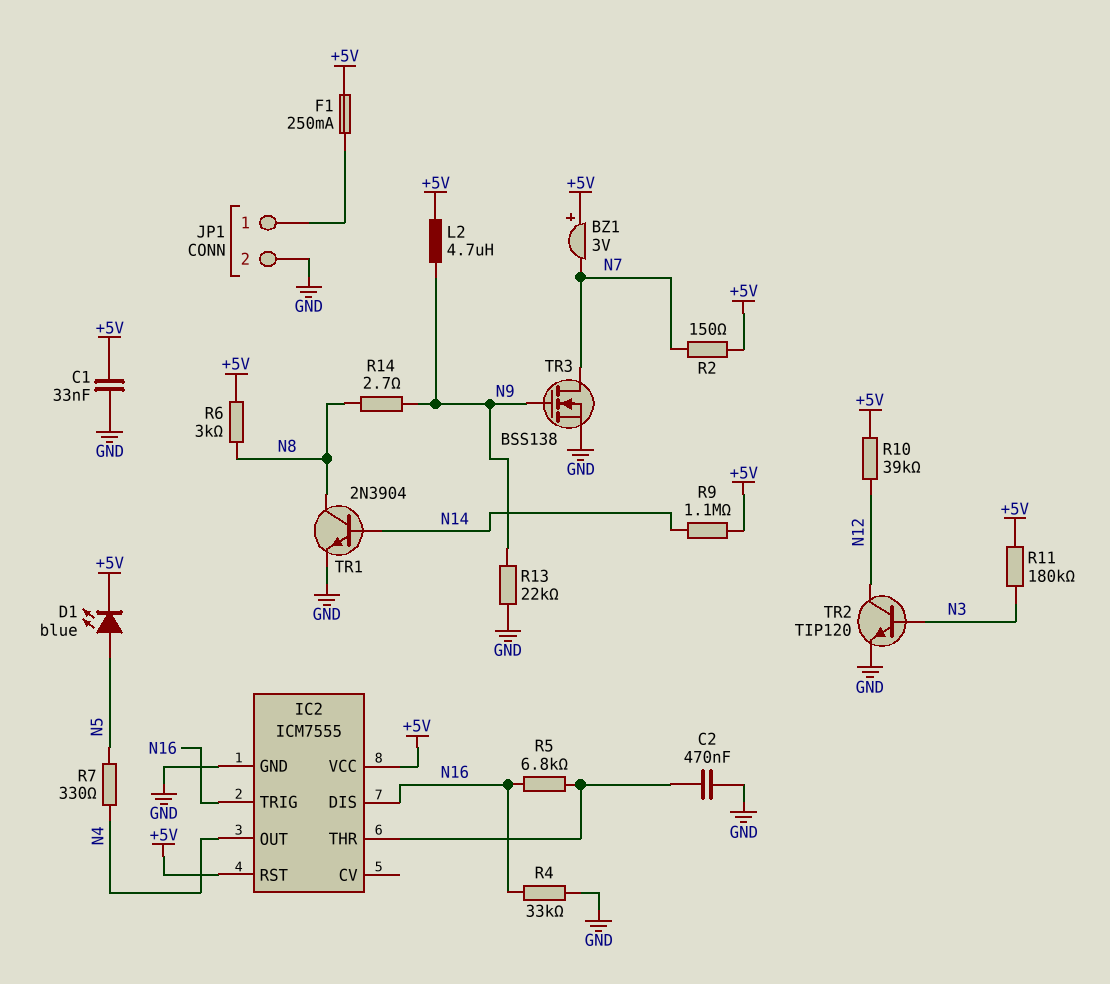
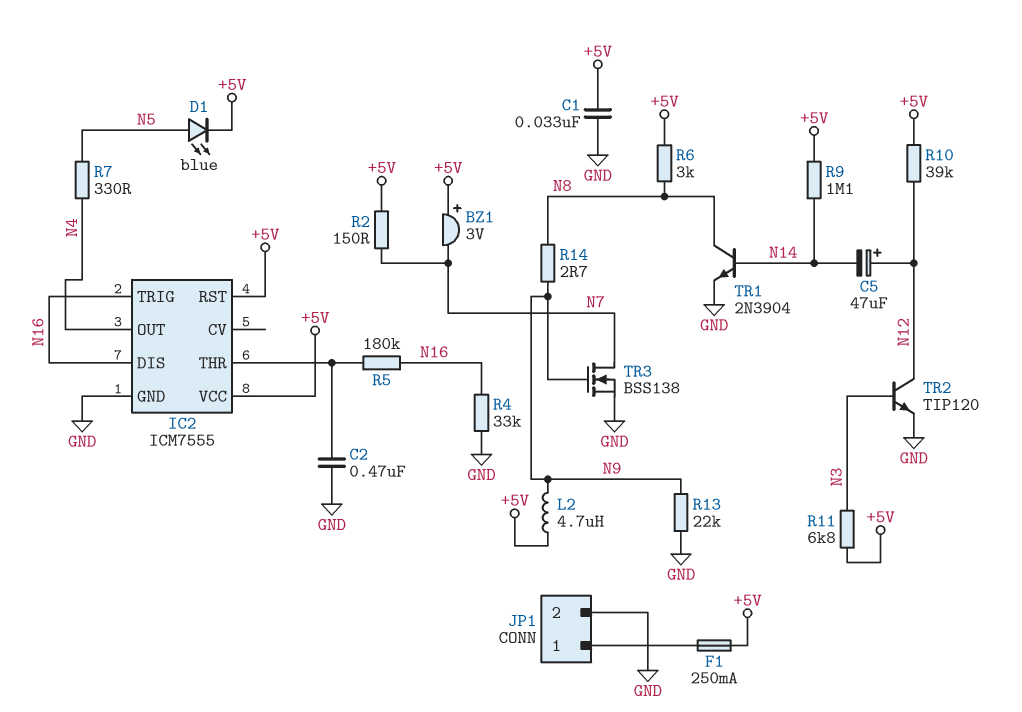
C5: none -> 47uF (plus N12, minus N14)
R5: 6.8k (IC2/THR, N16) -> 180k (IC2/THR, N16)
R11: 180k (+5V, N3) -> 6.8k (+5V, N3)

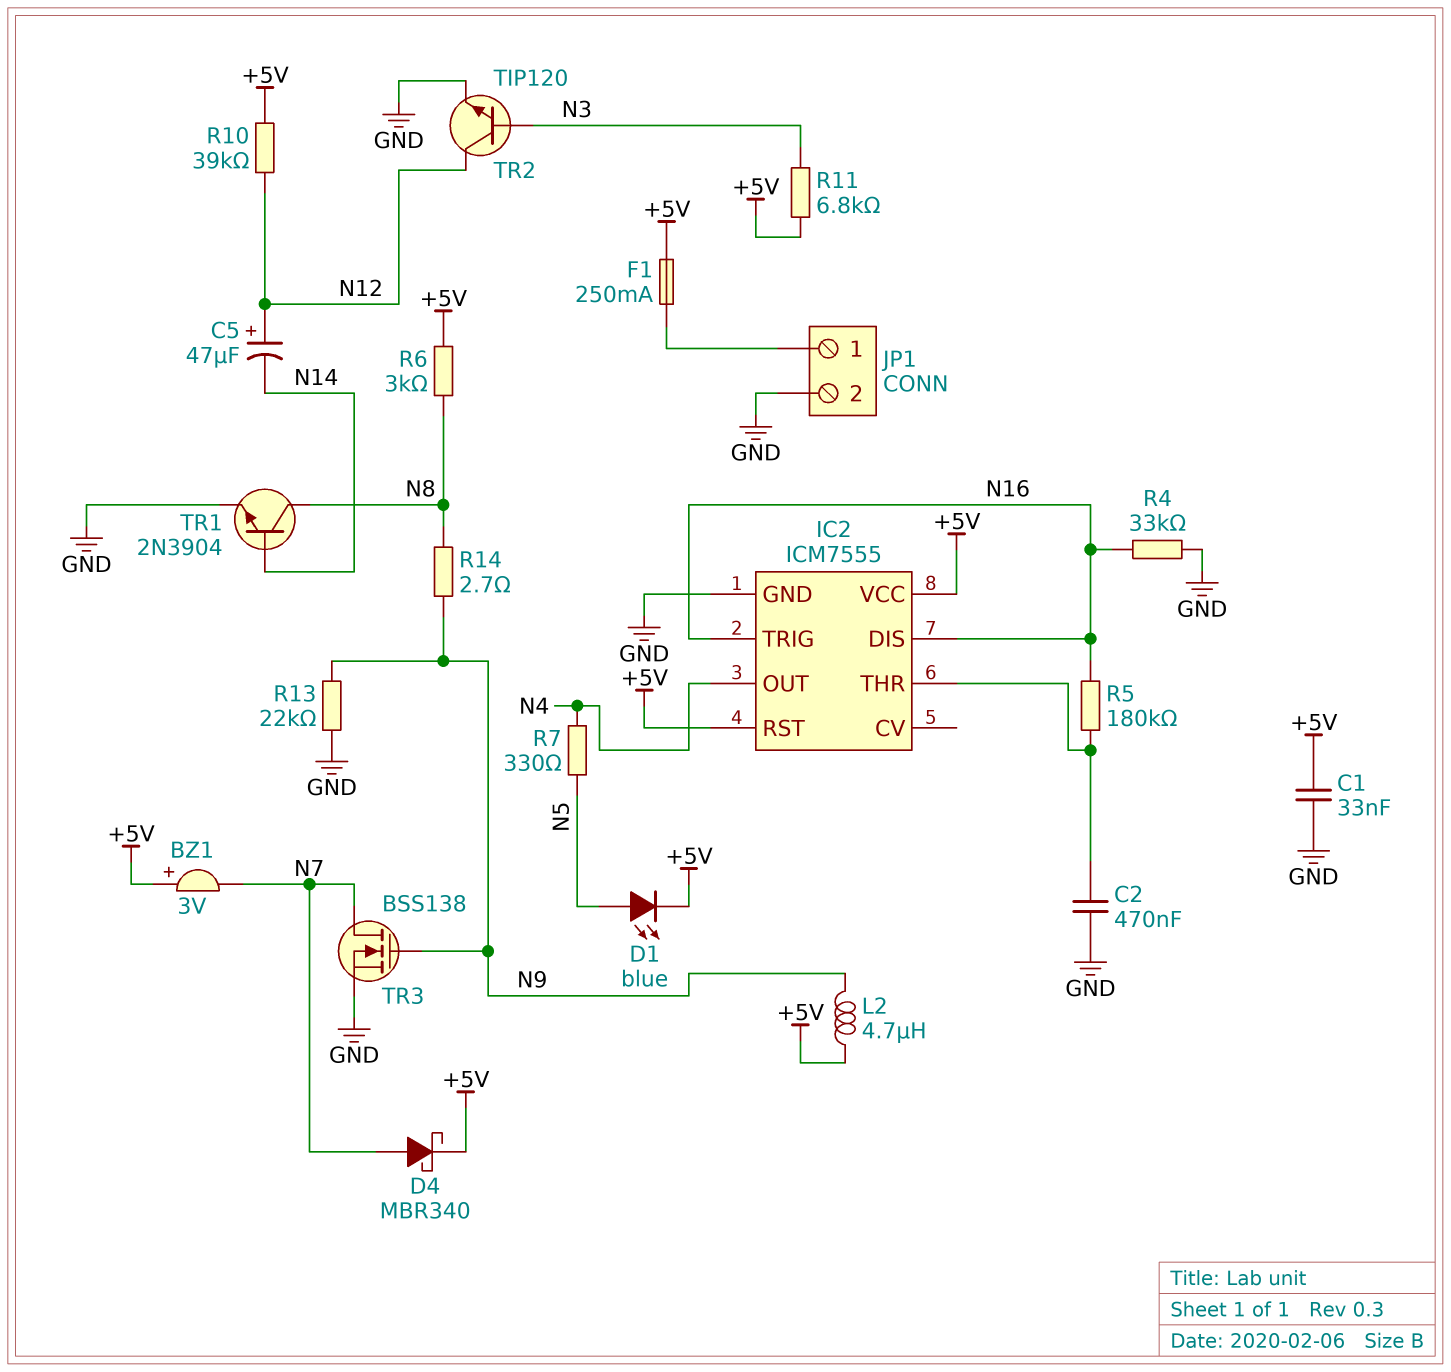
D4: none -> schottky MBR340 (A N7, K +5V)
R2: 150 (+5V, N7) -> none
R9: 1.1M (+5V, N14) -> none

